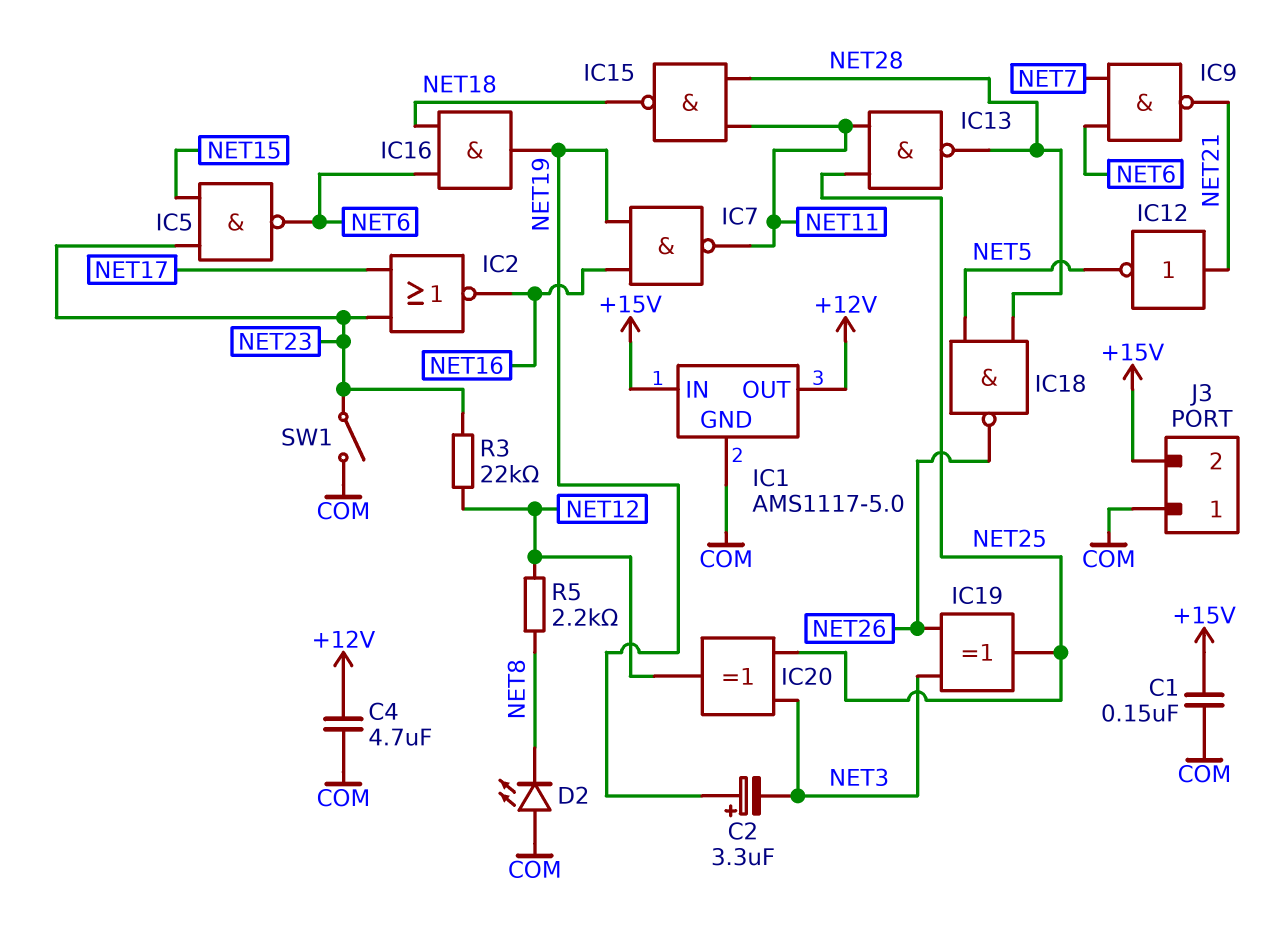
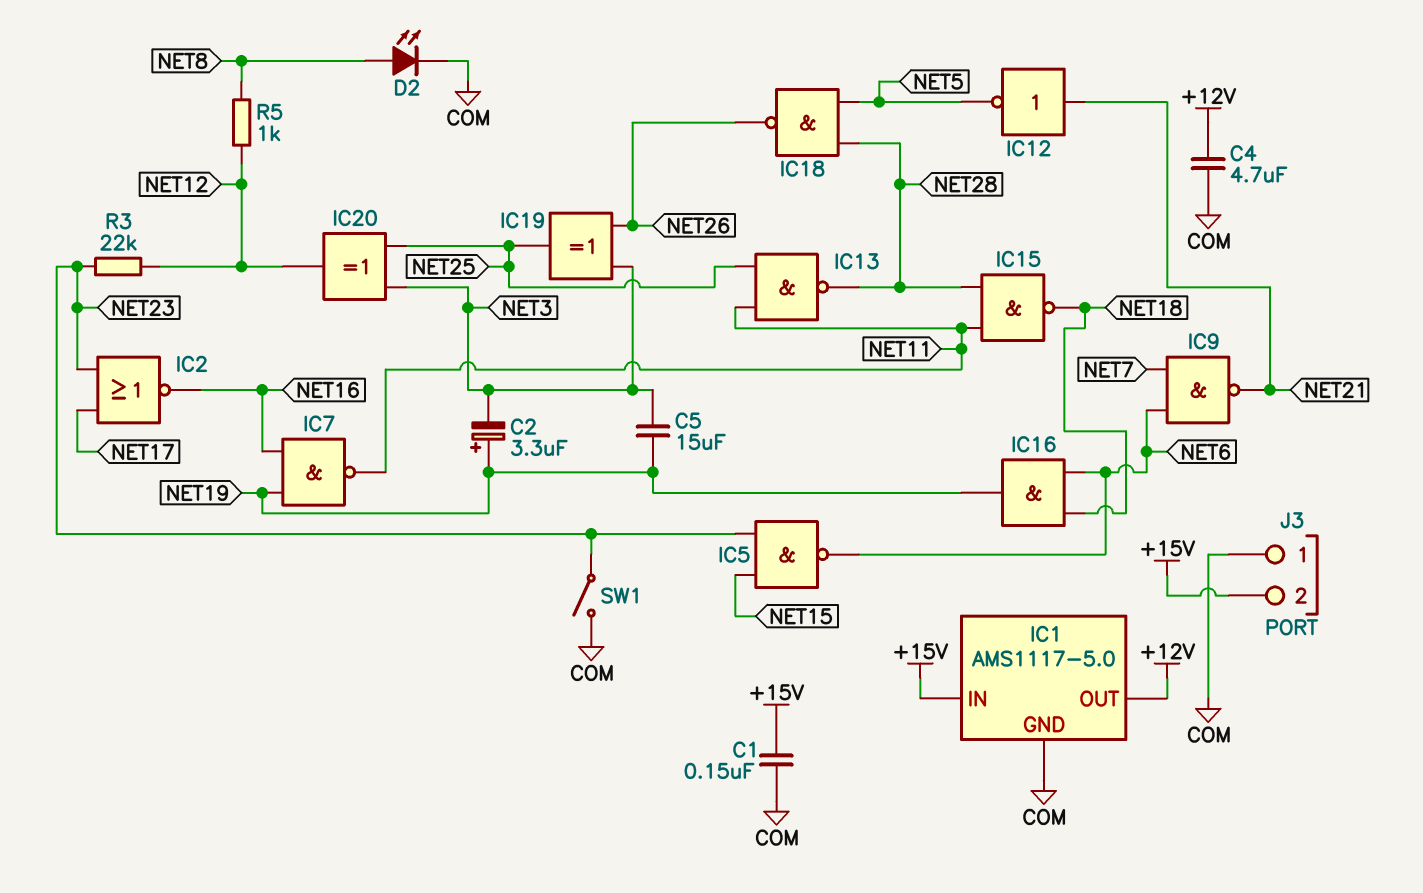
C5: none -> 15uF (NET3, NET19)
D2: LED (A COM, K NET8) -> LED (A NET8, K COM)
R5: 2.2k (NET8, NET12) -> 1k (NET8, NET12)

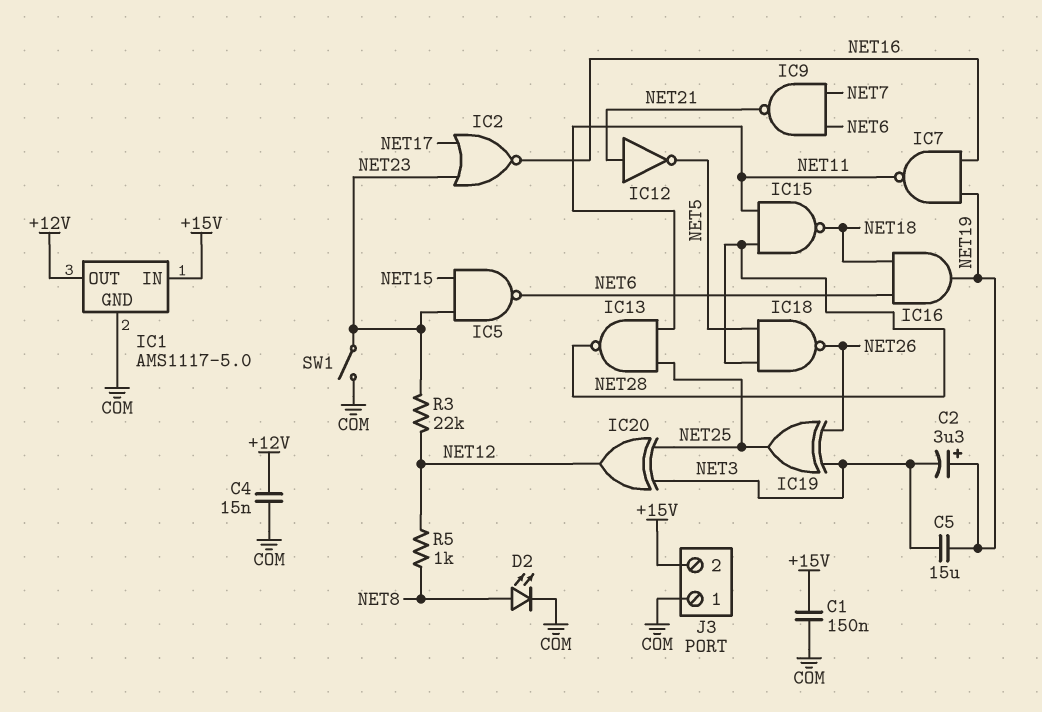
C4: 4.7uF (+12V, COM) -> 15nF (+12V, COM)

